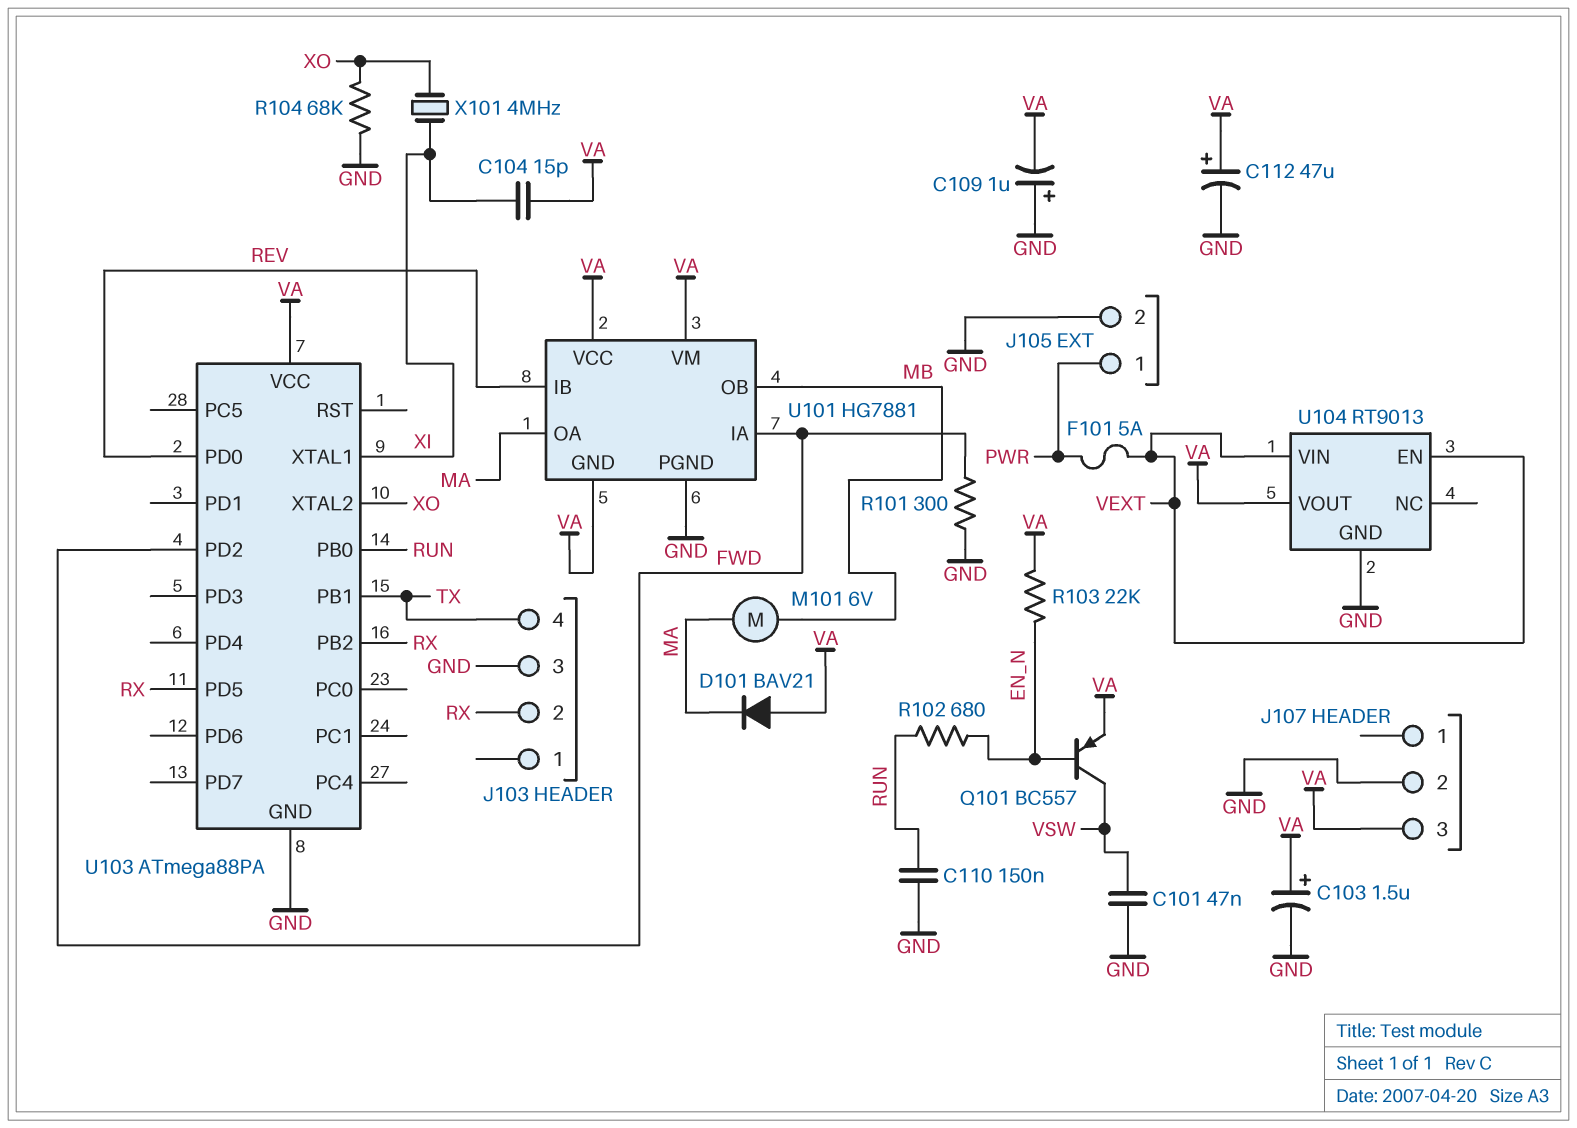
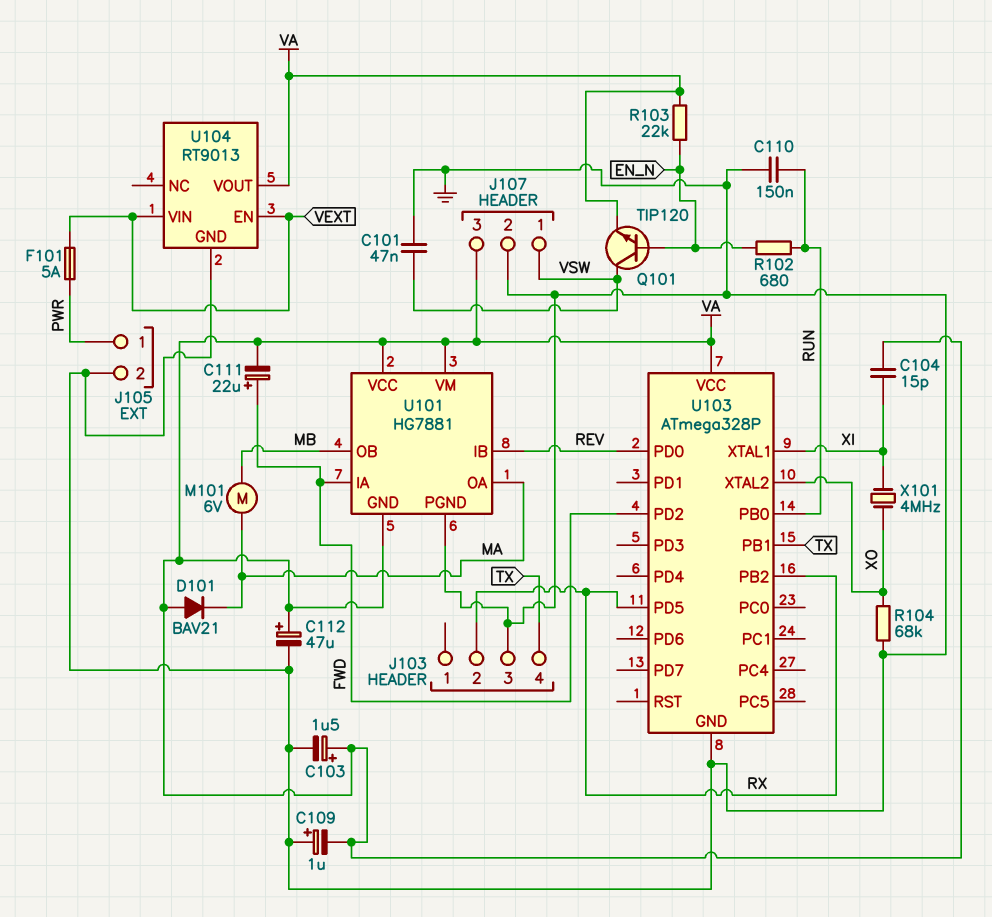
C111: none -> 22uF (plus FWD, minus VA)
J107 pin 1: none -> VSW
Q101: PNP BC557 (B EN_N, C VSW, E VA) -> NPN TIP120 (B EN_N, C VSW, E VA)
R101: 300 (FWD, GND) -> none
U103: ATmega88PA -> ATmega328P

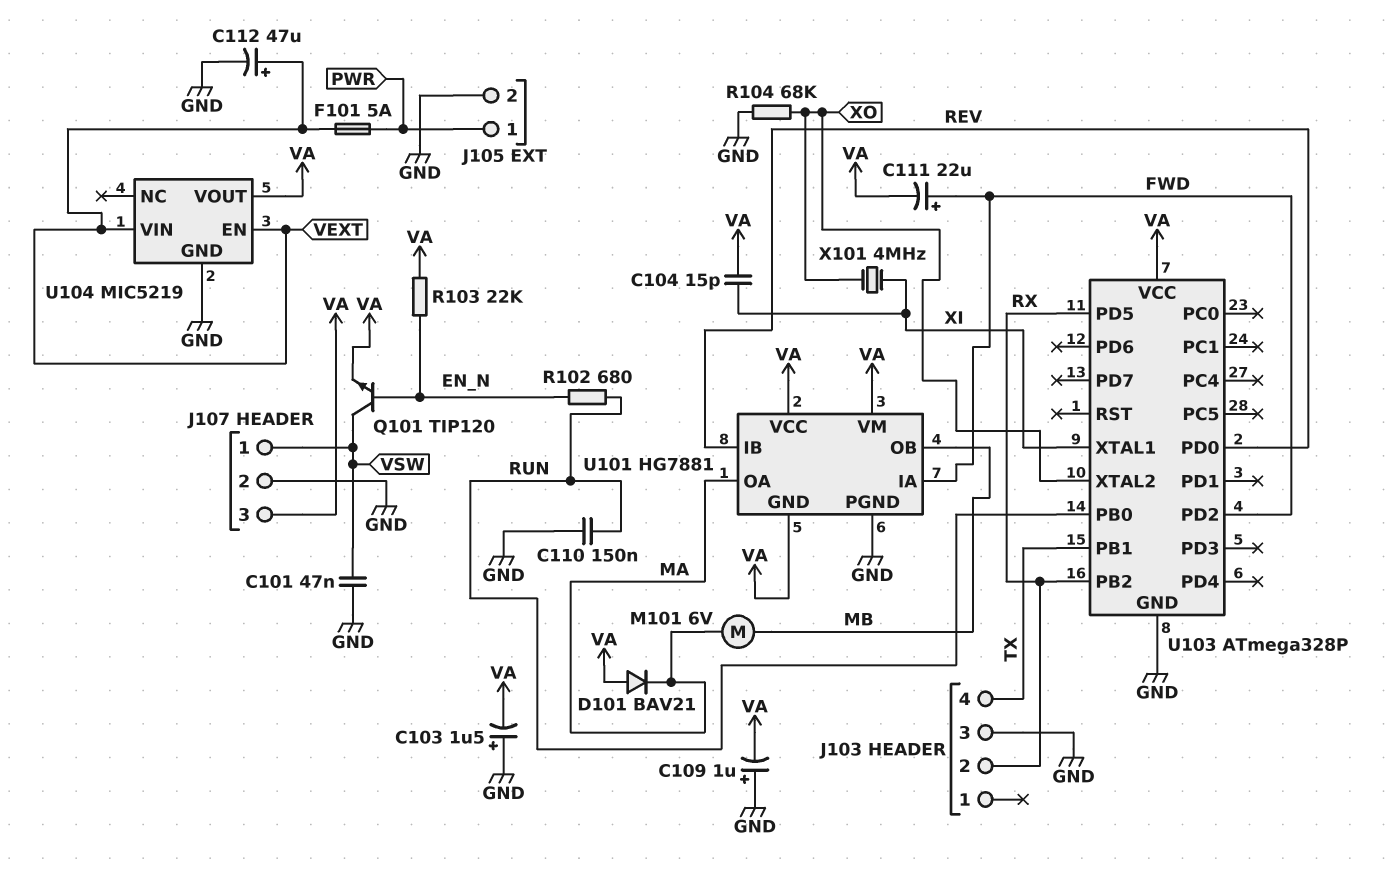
C103: 1.5uF (plus VA, minus GND) -> 1.5uF (plus GND, minus VA)
C112: 47uF (plus VA, minus GND) -> 47uF (plus VEXT, minus GND)
U104: RT9013 -> MIC5219

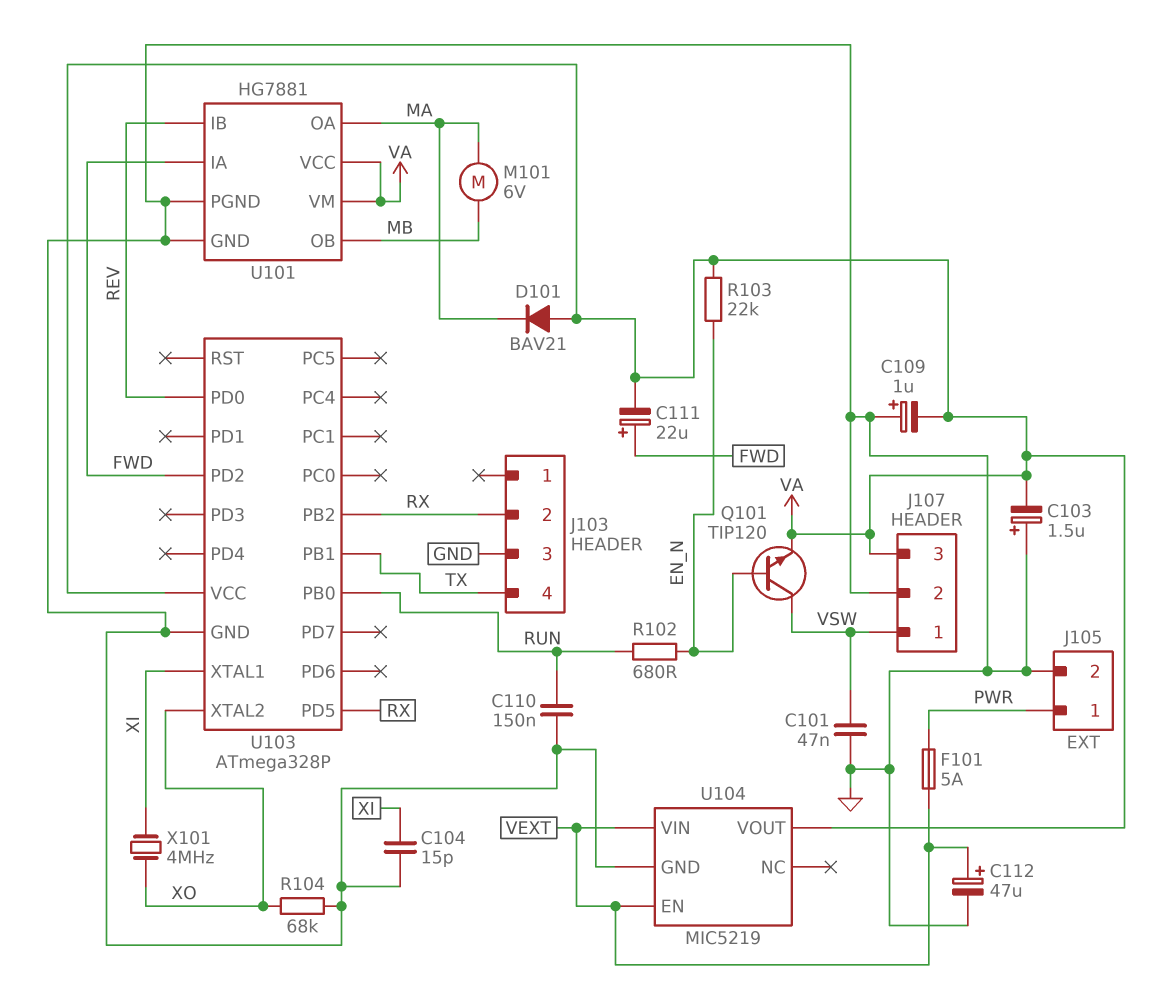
C104: 15pF (VA, XI) -> 15pF (GND, XI)
U101 pin GND: VA -> GND

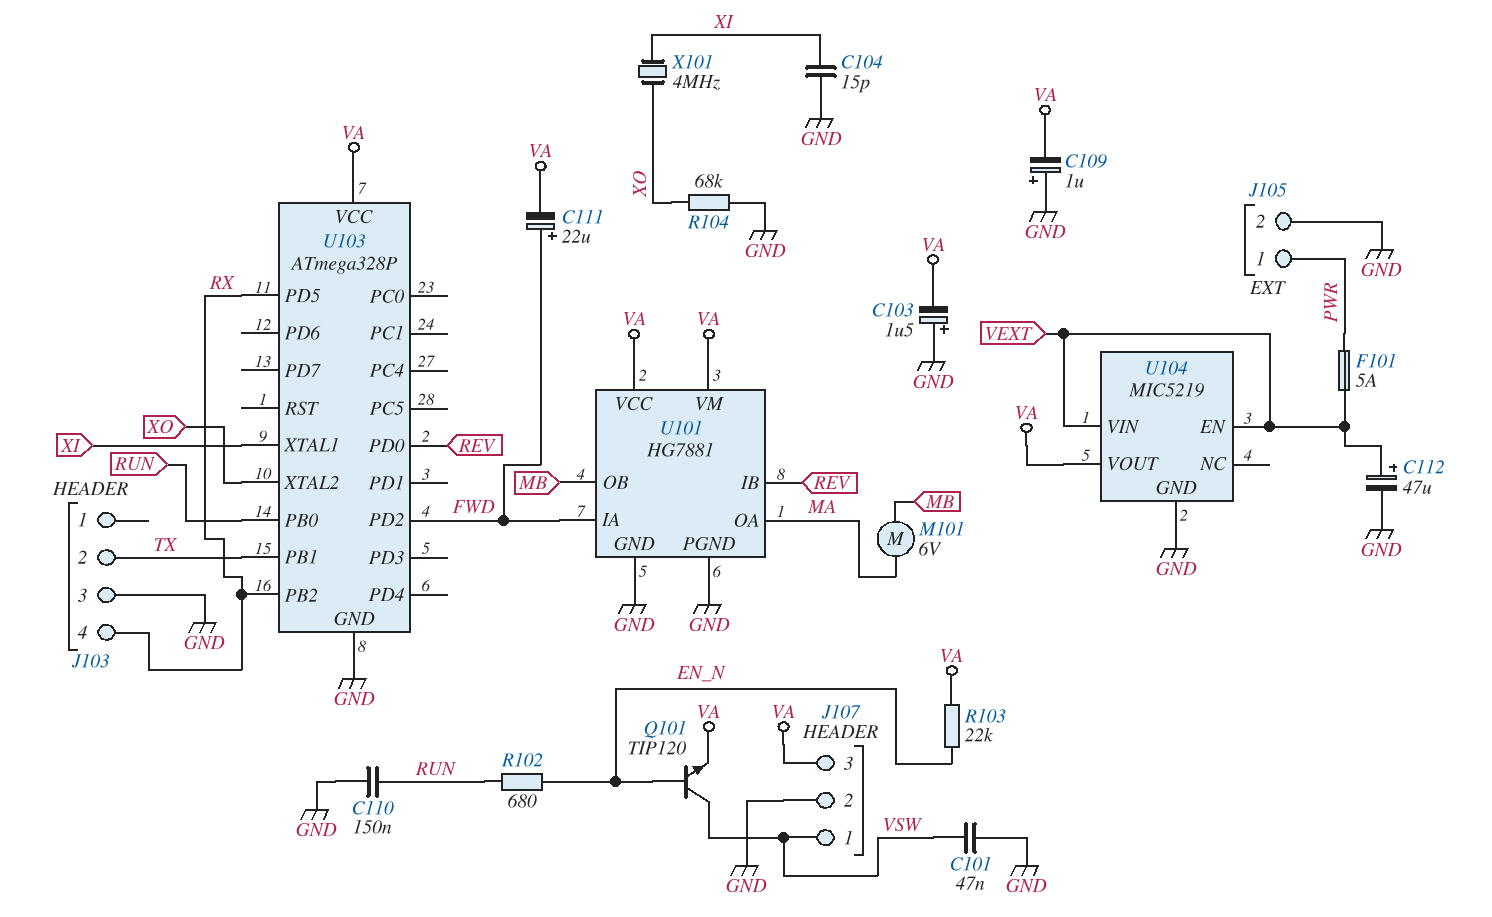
D101: diode BAV21 (A VA, K MA) -> none
J103 pin 2: RX -> TX
J103 pin 4: TX -> RX

